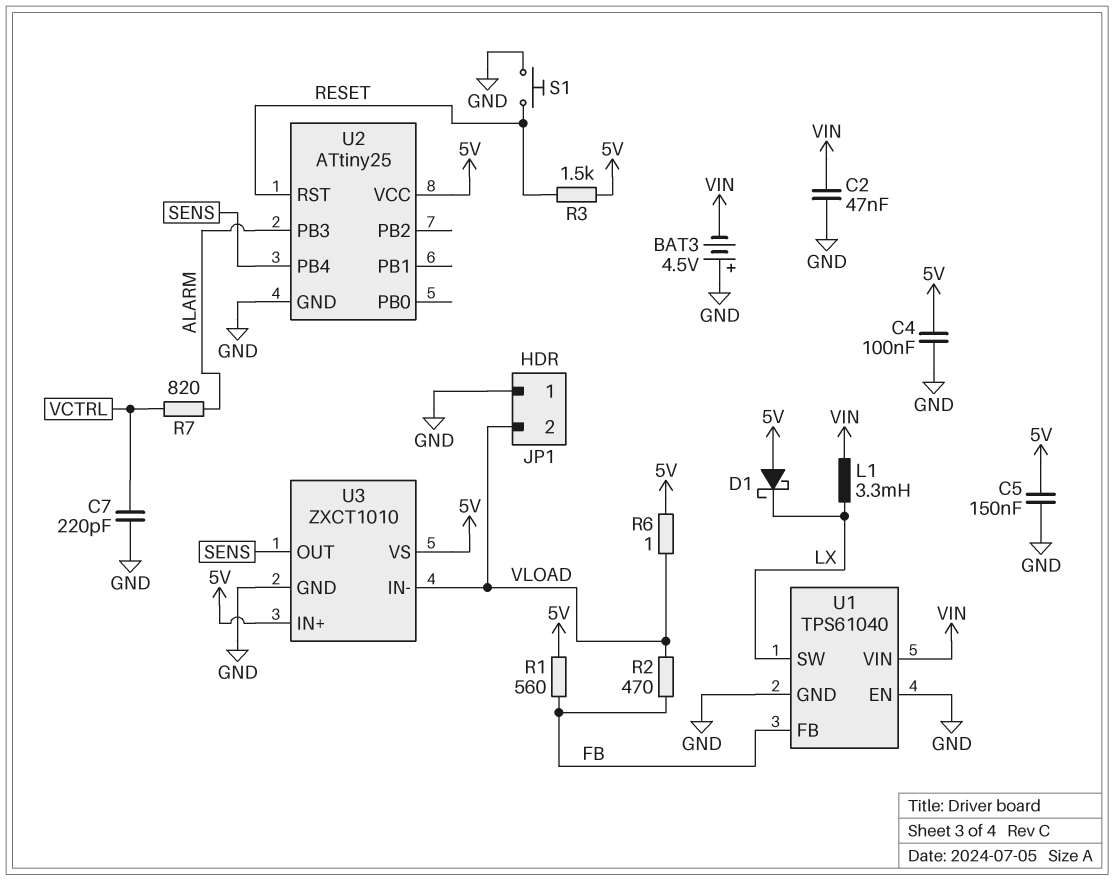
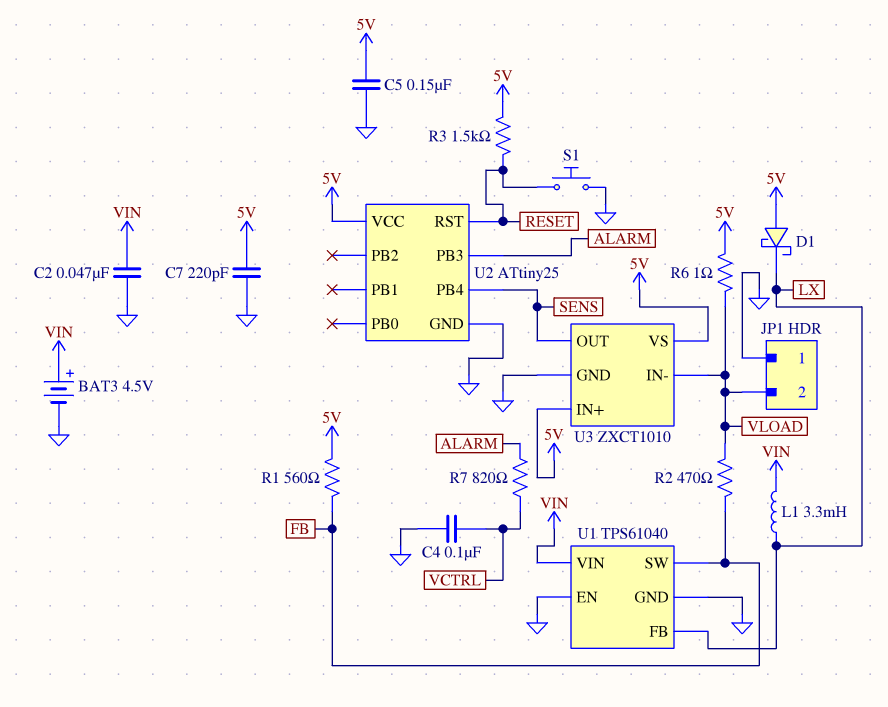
BAT3: 4.5V (plus GND, minus VIN) -> 4.5V (plus VIN, minus GND)
C4: 100nF (5V, GND) -> 100nF (GND, VCTRL)
C7: 220pF (GND, VCTRL) -> 220pF (5V, GND)
U1 pin FB: FB -> LX
U1 pin SW: LX -> FB

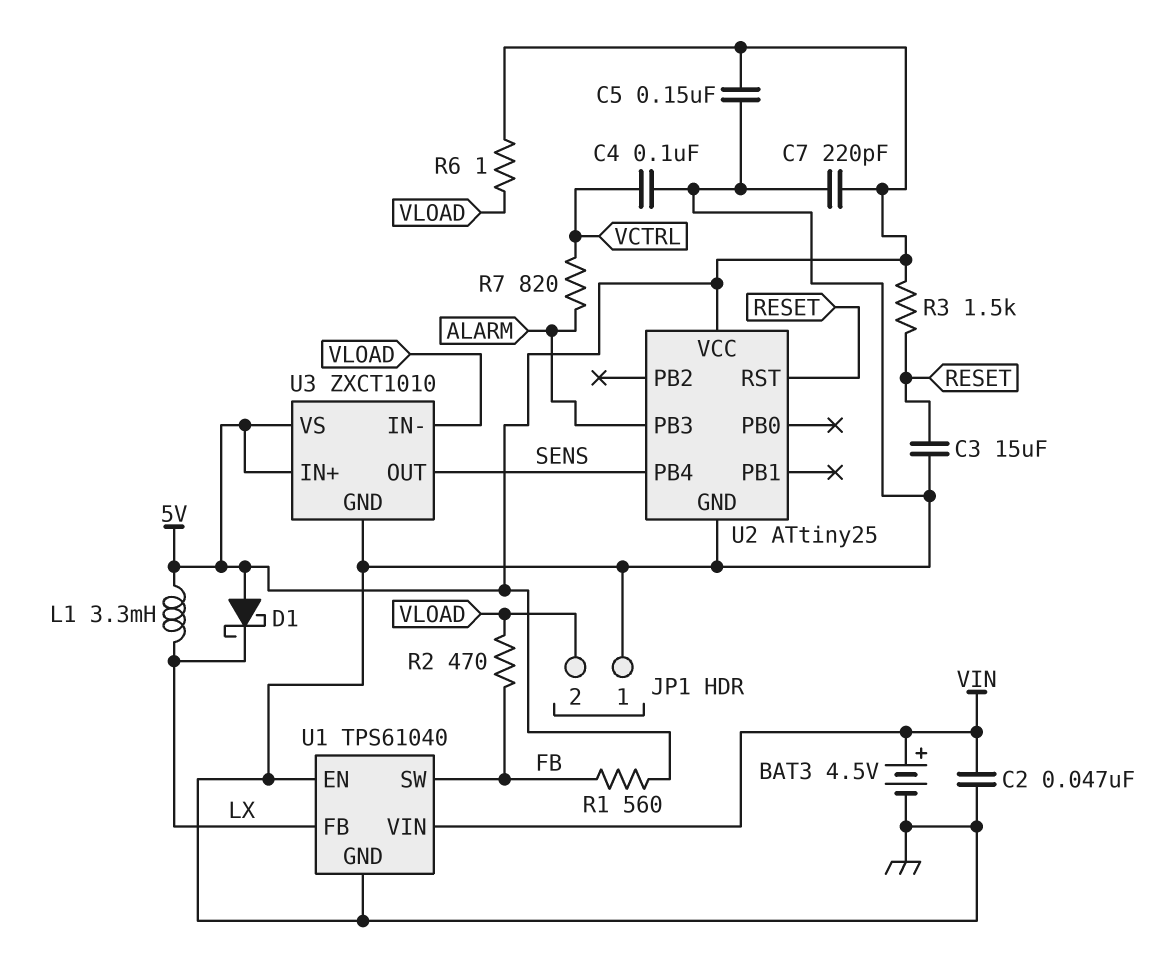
C3: none -> 15uF (GND, RESET)
L1: 3.3mH (LX, VIN) -> 3.3mH (5V, LX)
S1: button (GND, RESET) -> none

